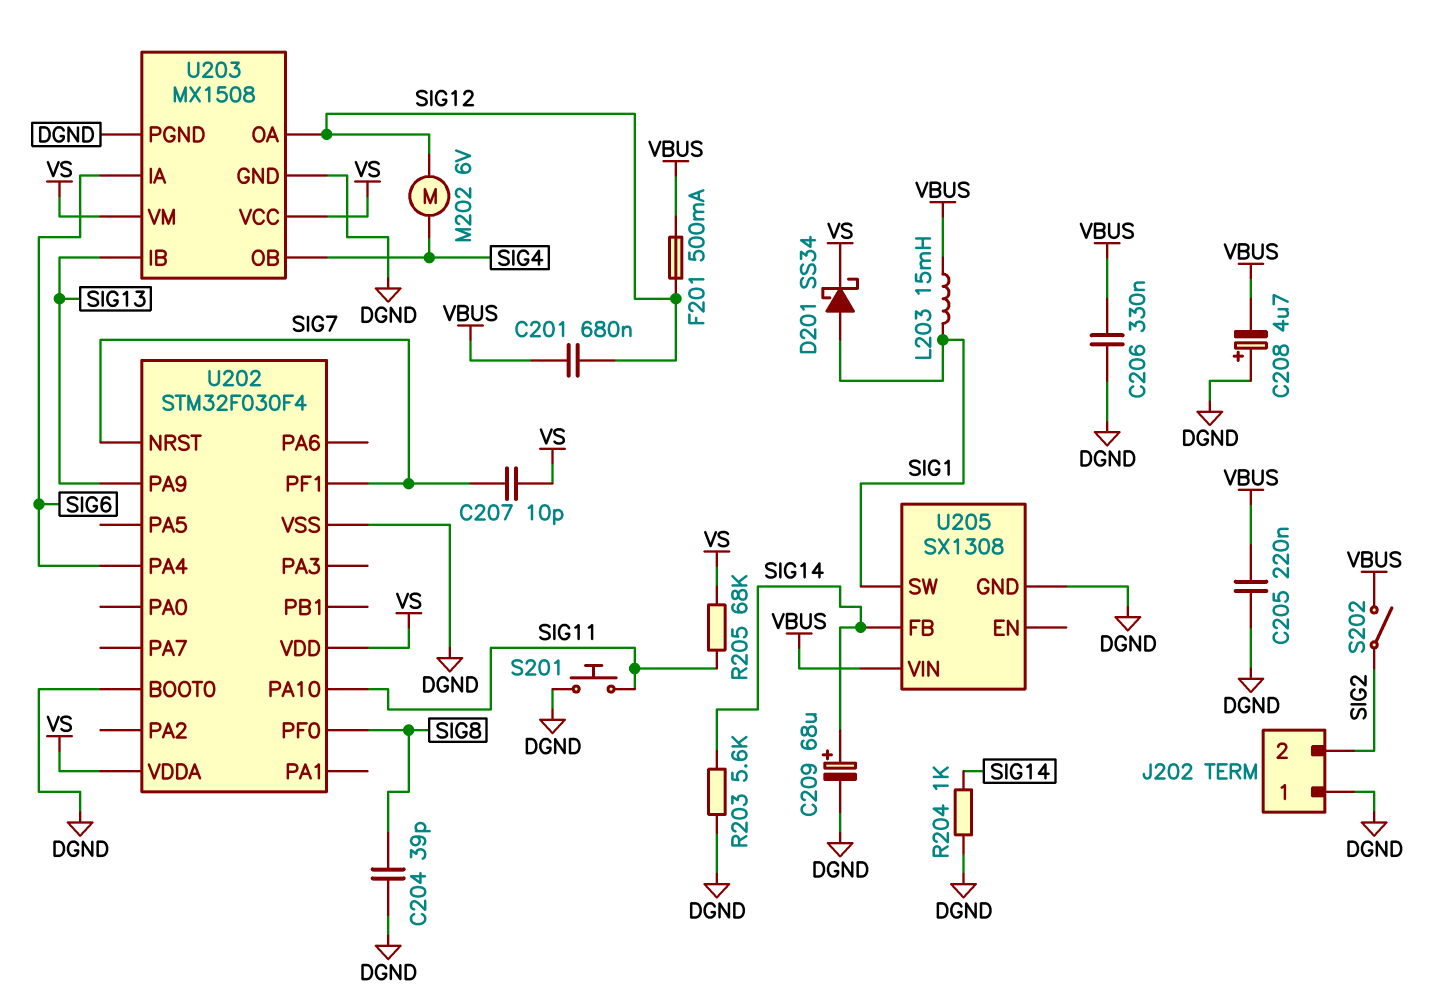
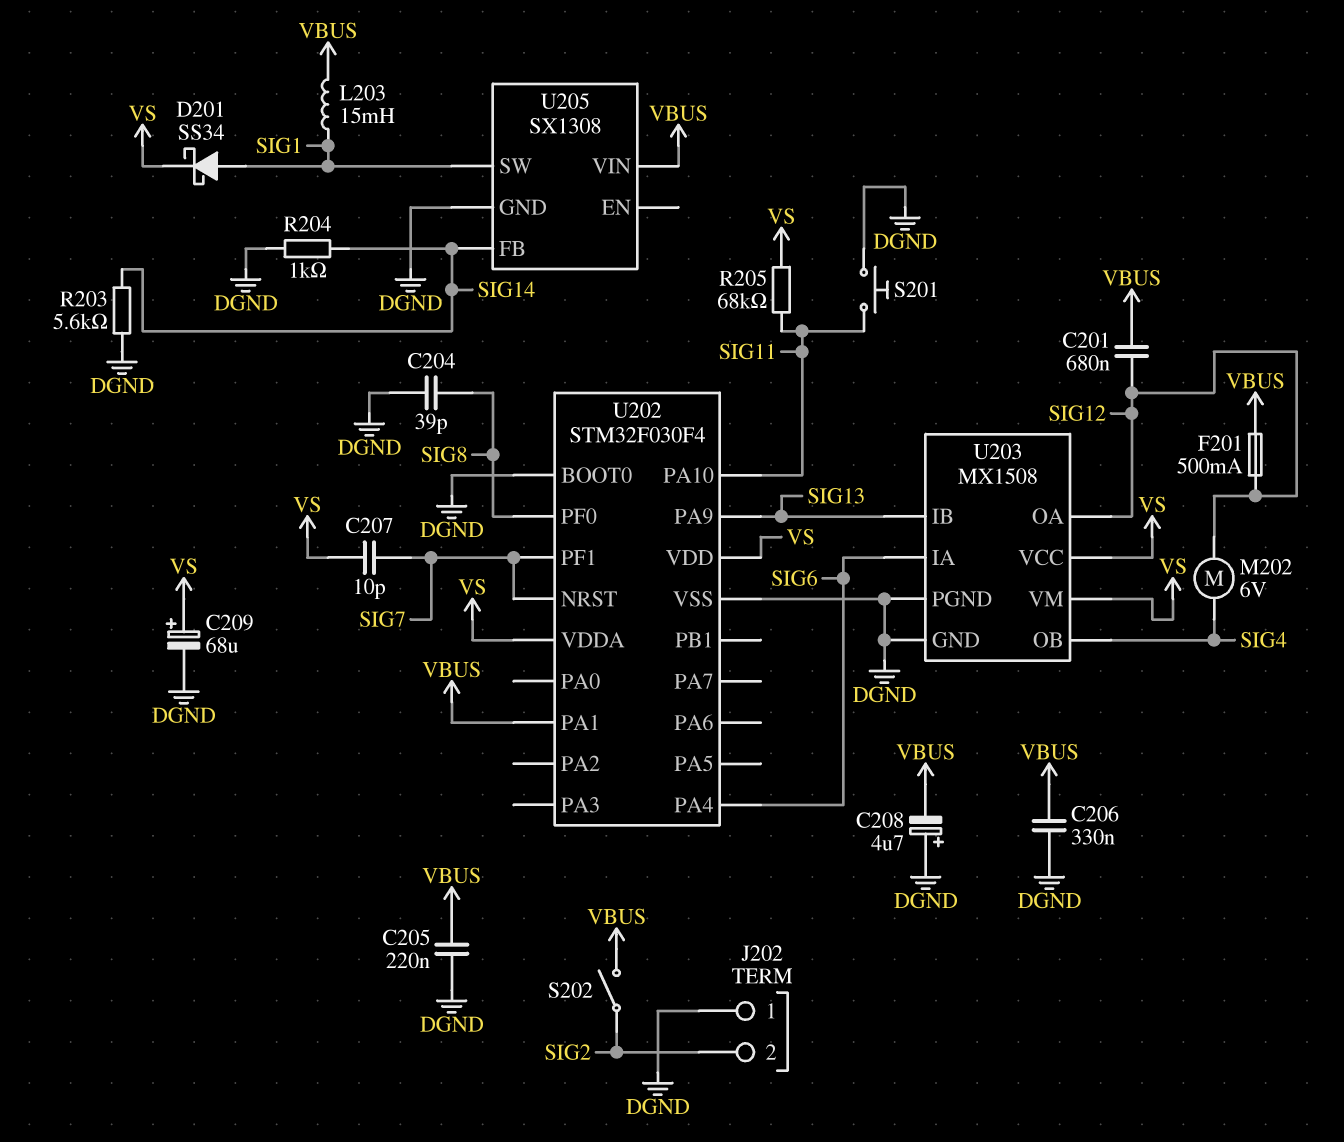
C209: 68uF (plus SIG14, minus DGND) -> 68uF (plus VS, minus DGND)
U202 pin PA1: none -> VBUS

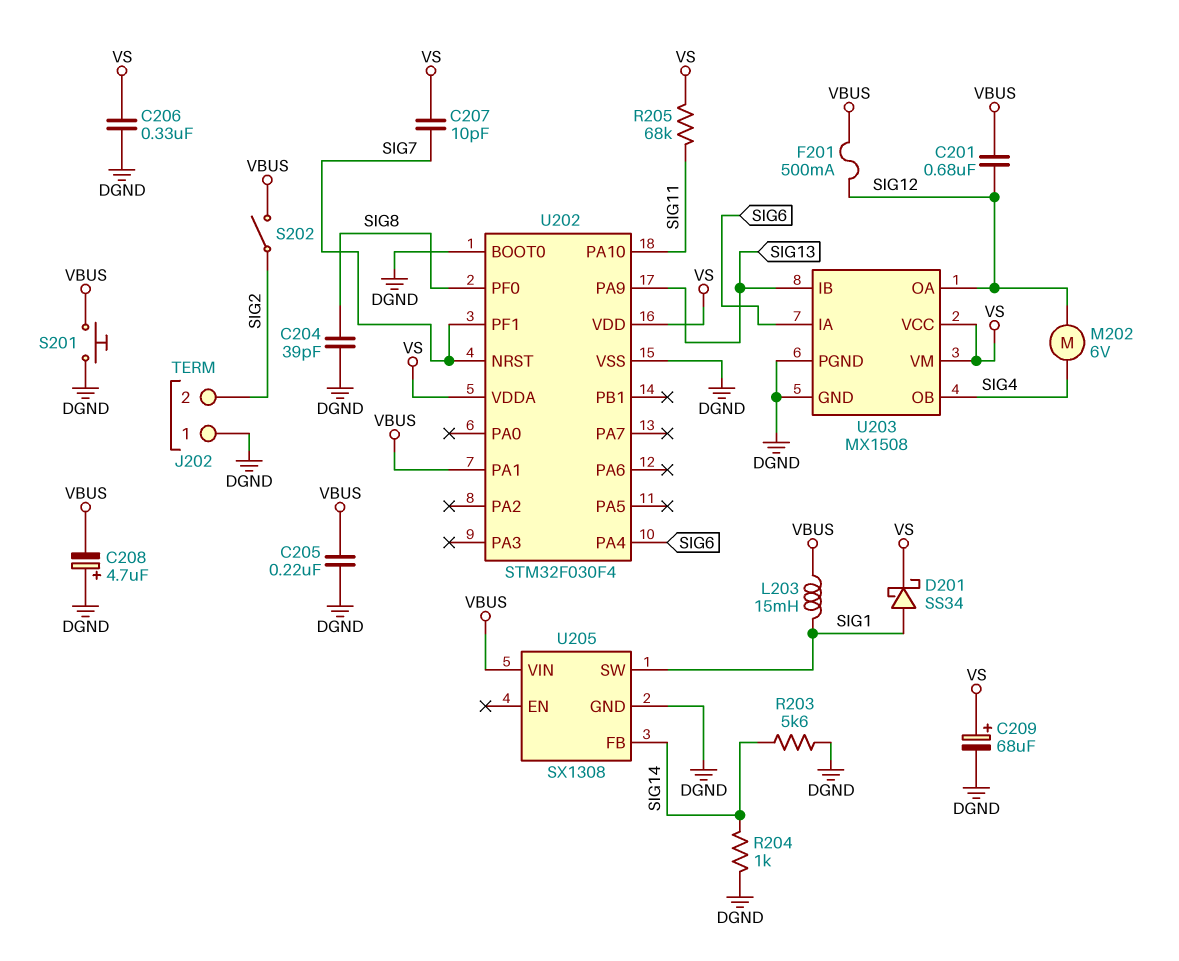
C206: 330nF (DGND, VBUS) -> 330nF (DGND, VS)
S201: button (DGND, SIG11) -> button (DGND, VBUS)

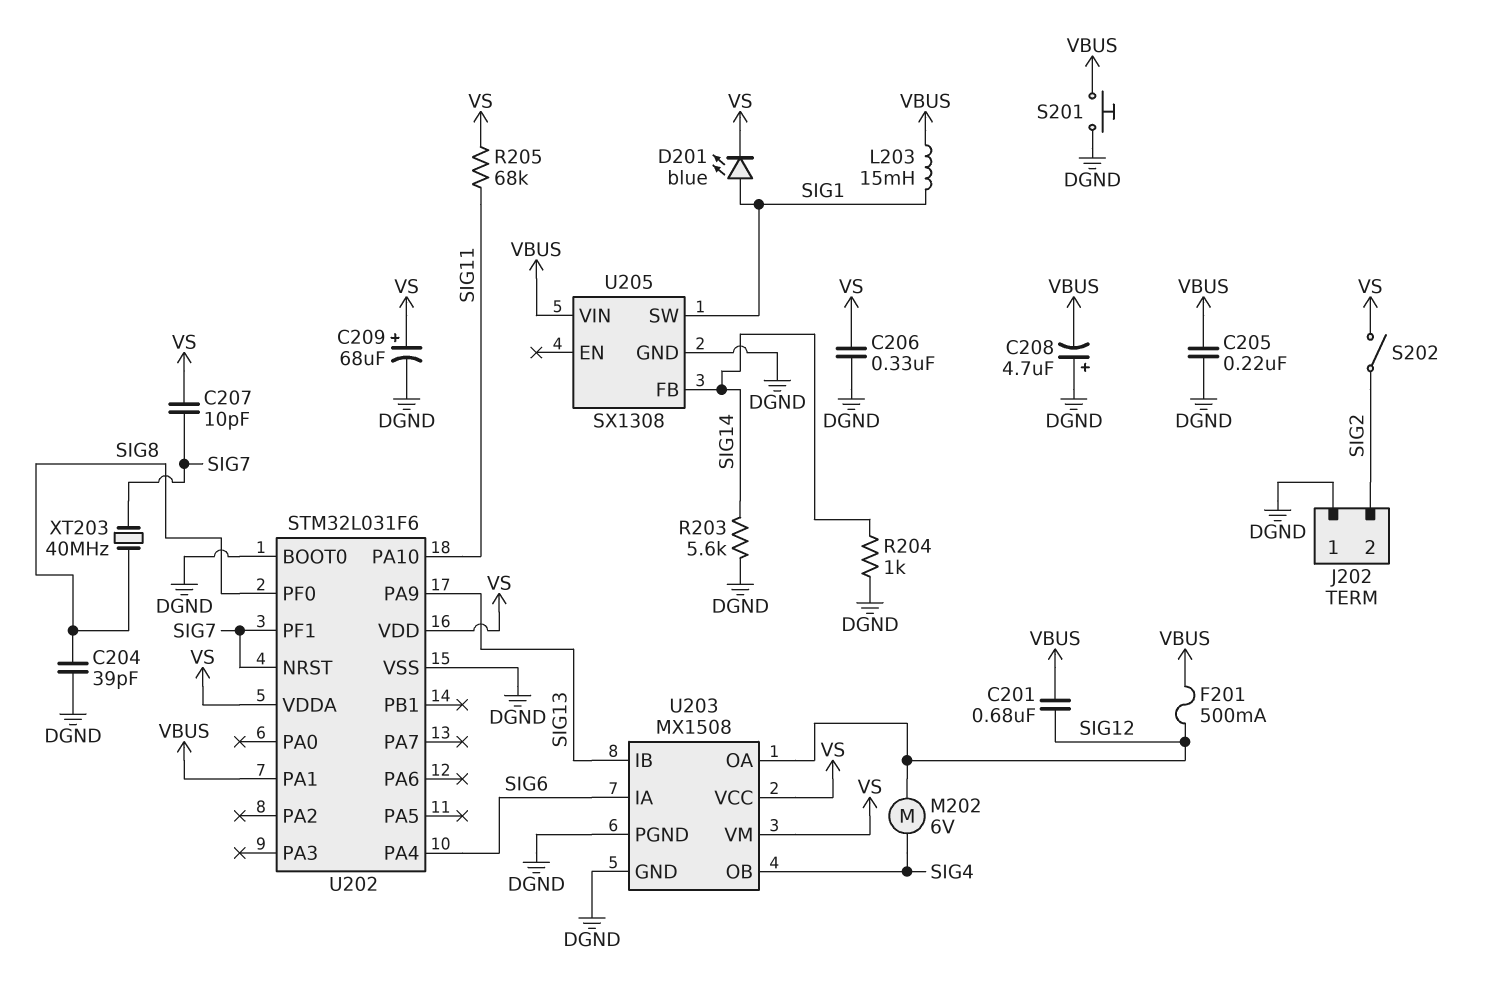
D201: schottky SS34 (A SIG1, K VS) -> LED blue (A SIG1, K VS)
S202: switch (SIG2, VBUS) -> switch (SIG2, VS)
U202: STM32F030F4 -> STM32L031F6
XT203: none -> 40MHz (SIG7, SIG8)

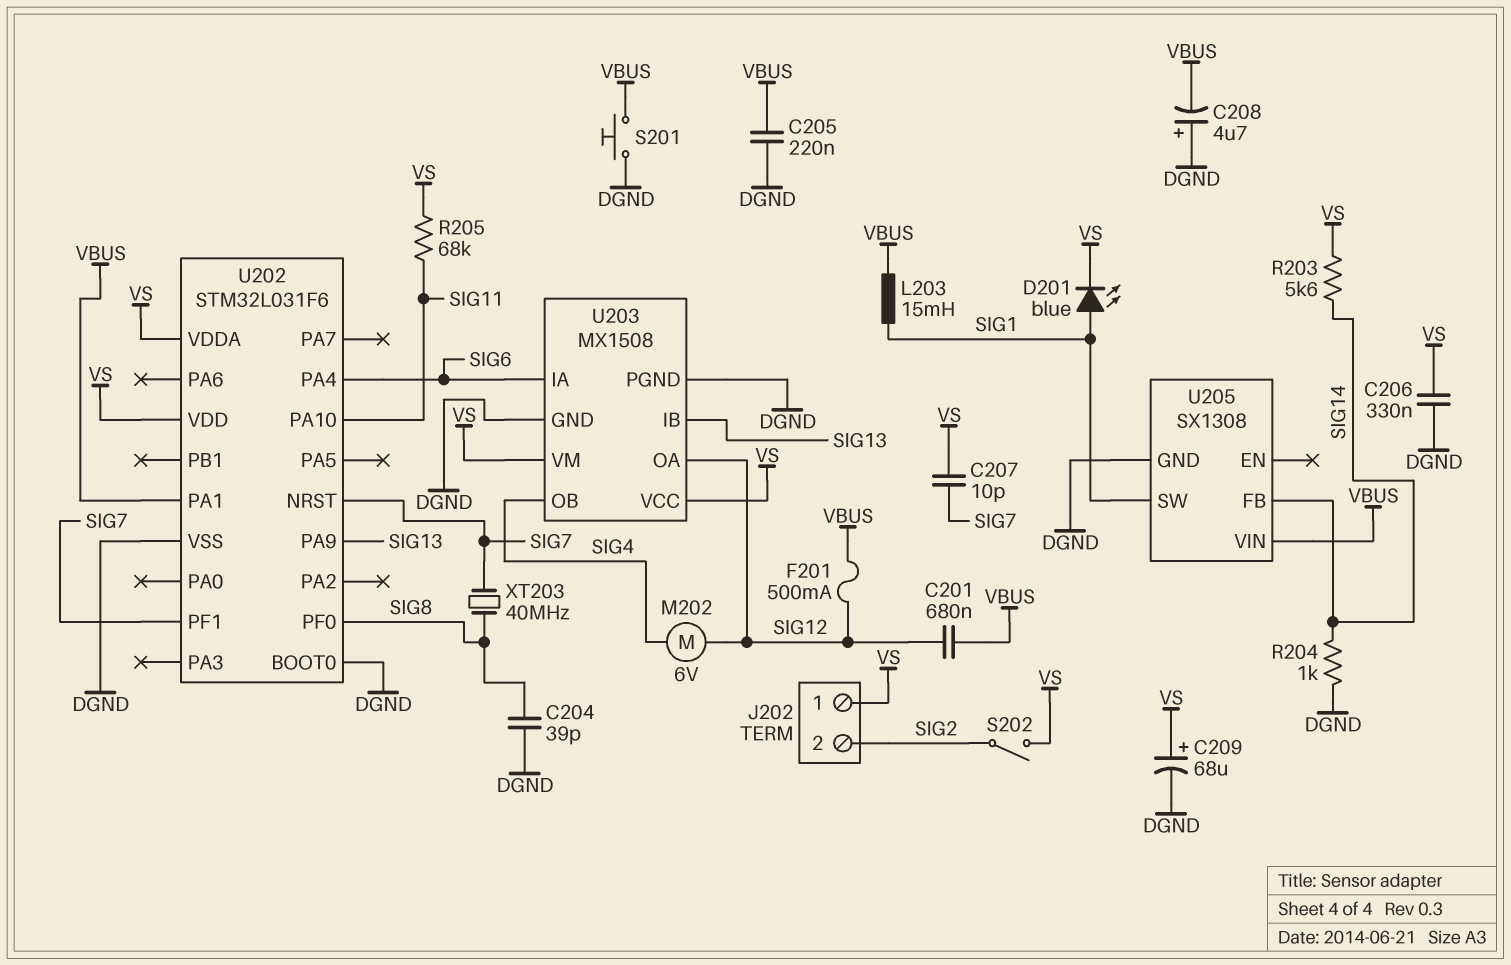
J202 pin 1: DGND -> VS
R203: 5.6k (DGND, SIG14) -> 5.6k (SIG14, VS)

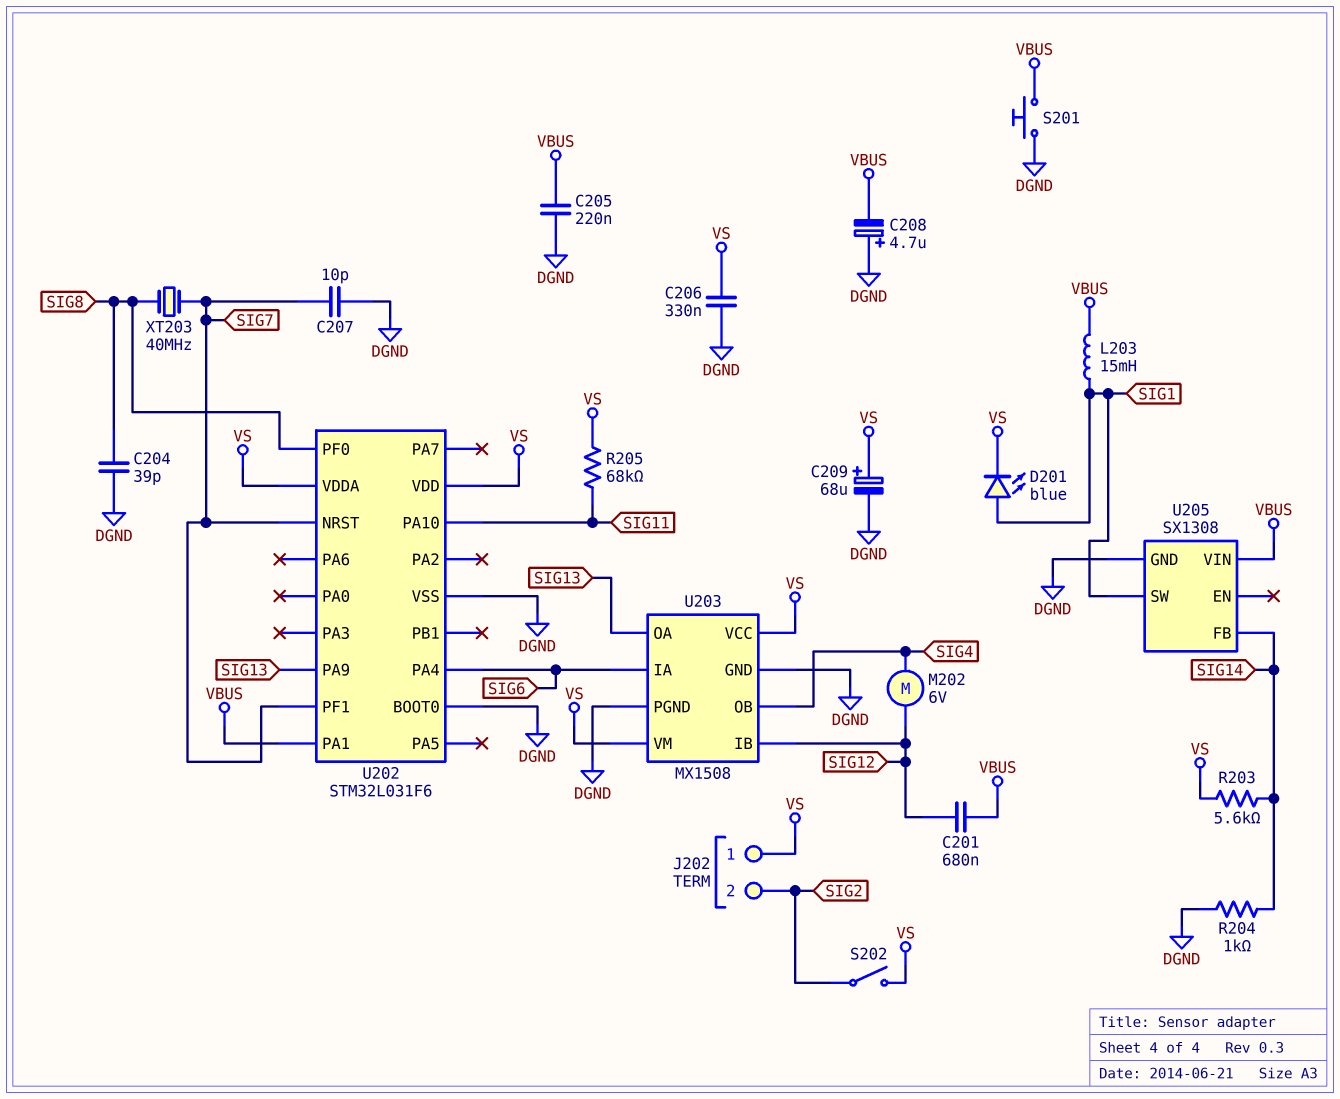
C207: 10pF (SIG7, VS) -> 10pF (DGND, SIG7)
F201: 500mA (SIG12, VBUS) -> none
U203 pin IB: SIG13 -> SIG12
U203 pin OA: SIG12 -> SIG13

